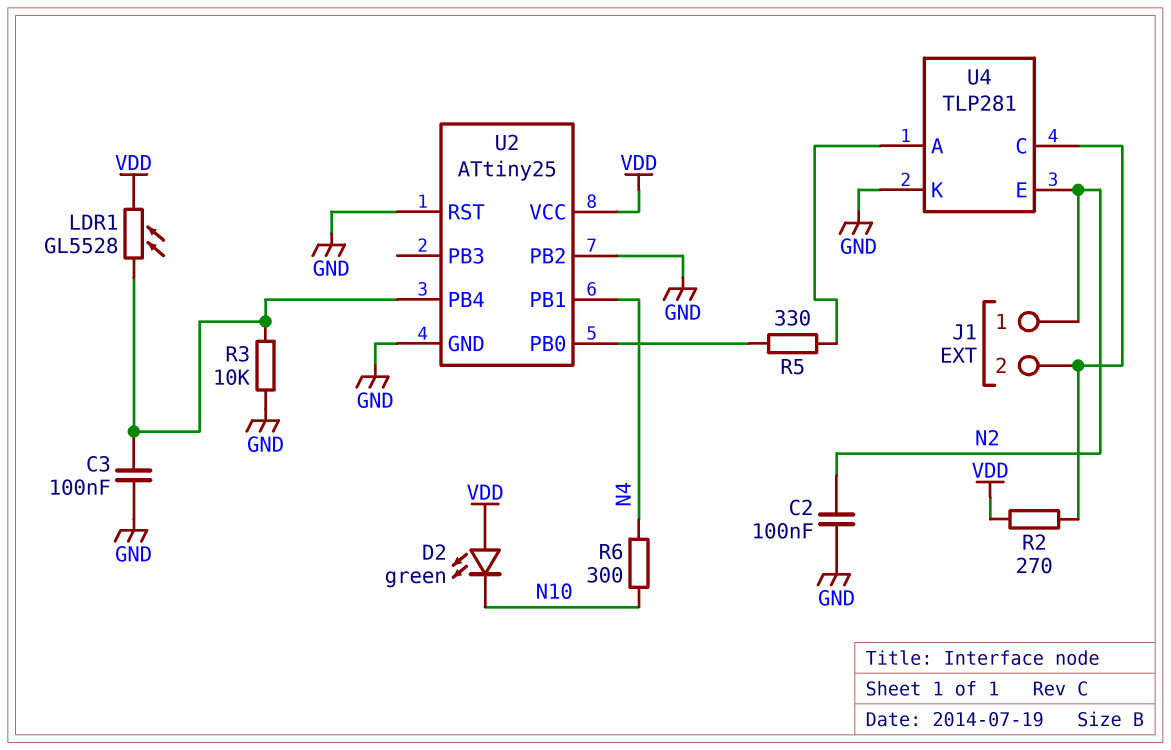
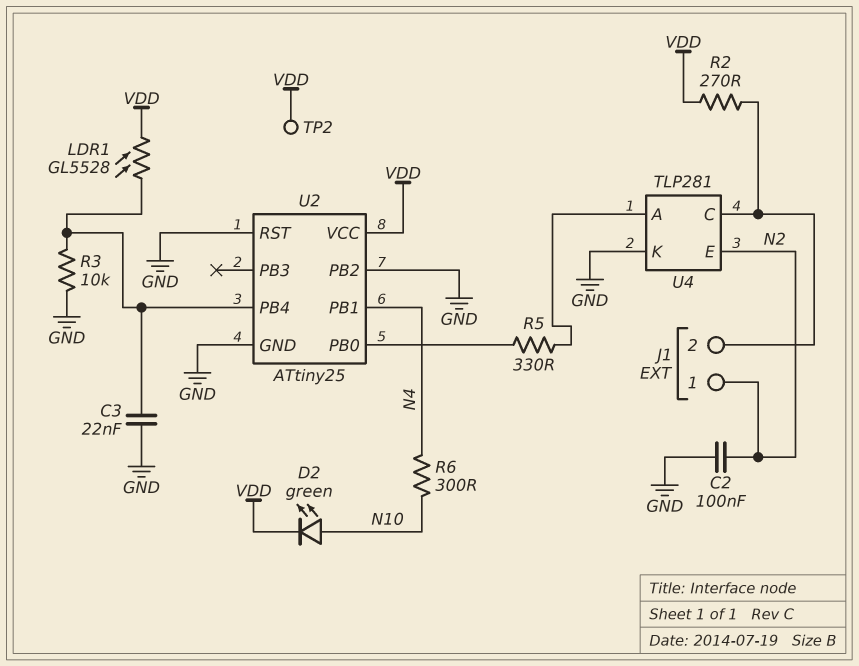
C3: 100nF (GND, U2/PB4) -> 22nF (GND, U2/PB4)
D2: LED green (A VDD, K N10) -> LED green (A N10, K VDD)
TP2: none -> test point (VDD)

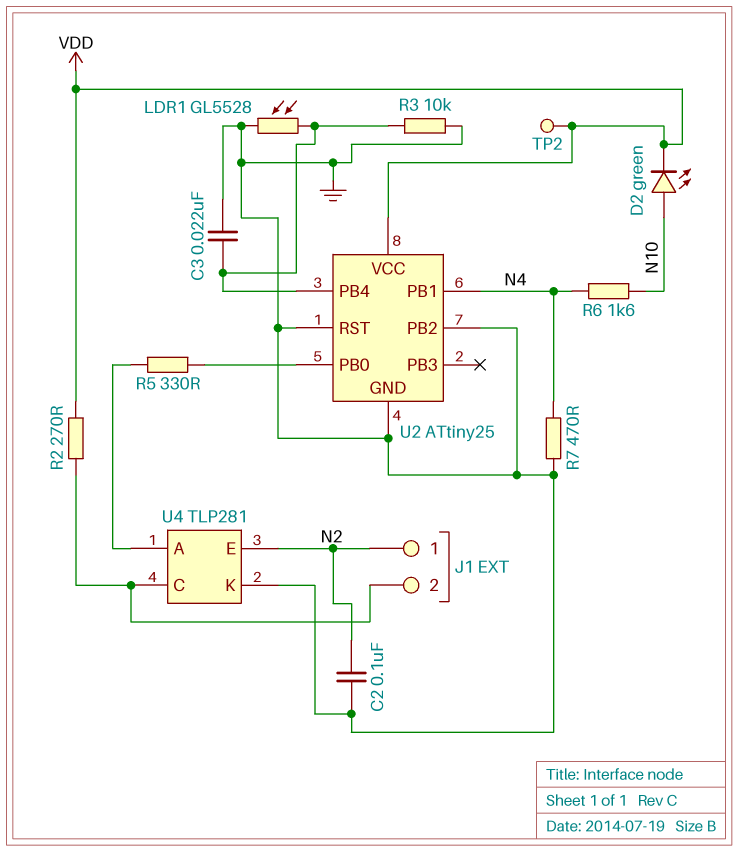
LDR1: GL5528 (U2/PB4, VDD) -> GL5528 (GND, U2/PB4)
R6: 300 (N4, N10) -> 1.6k (N4, N10)
R7: none -> 470 (GND, N4)

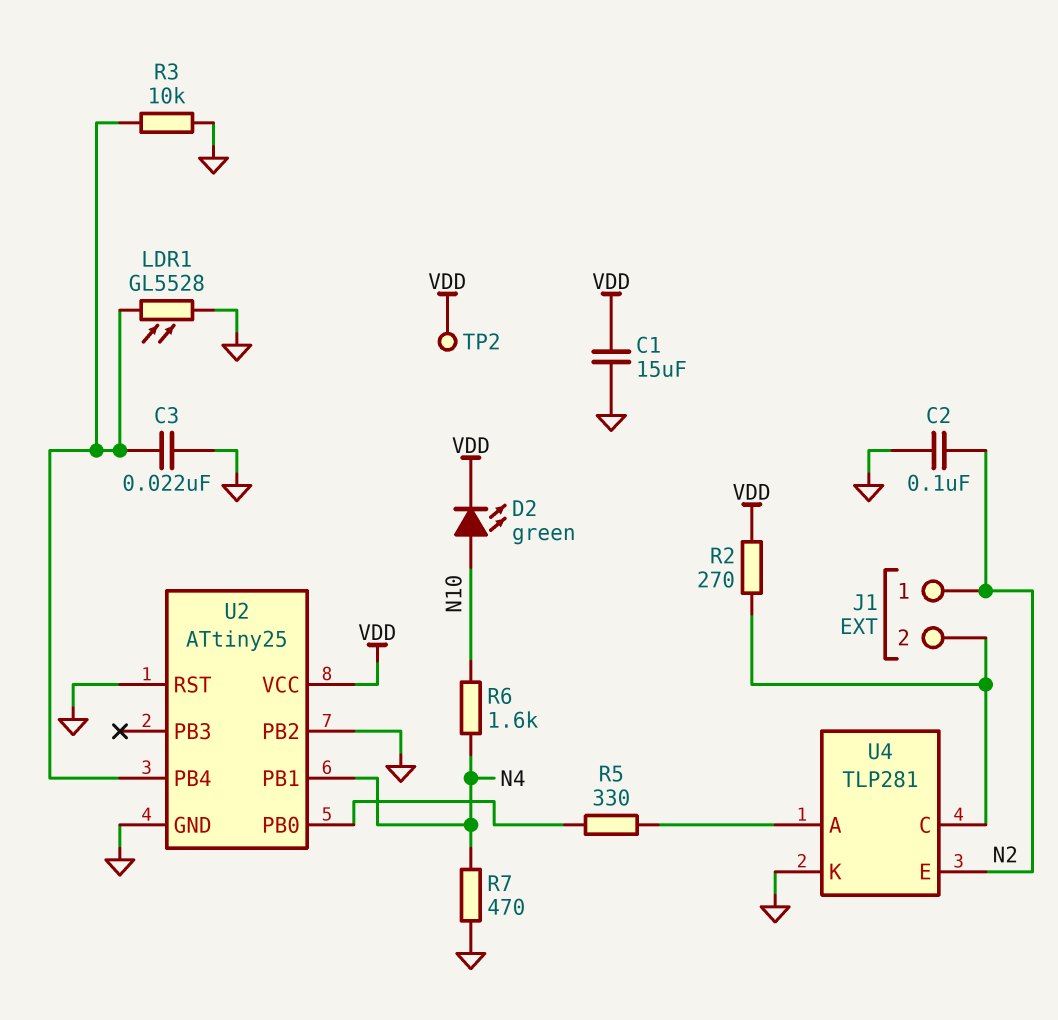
C1: none -> 15uF (GND, VDD)

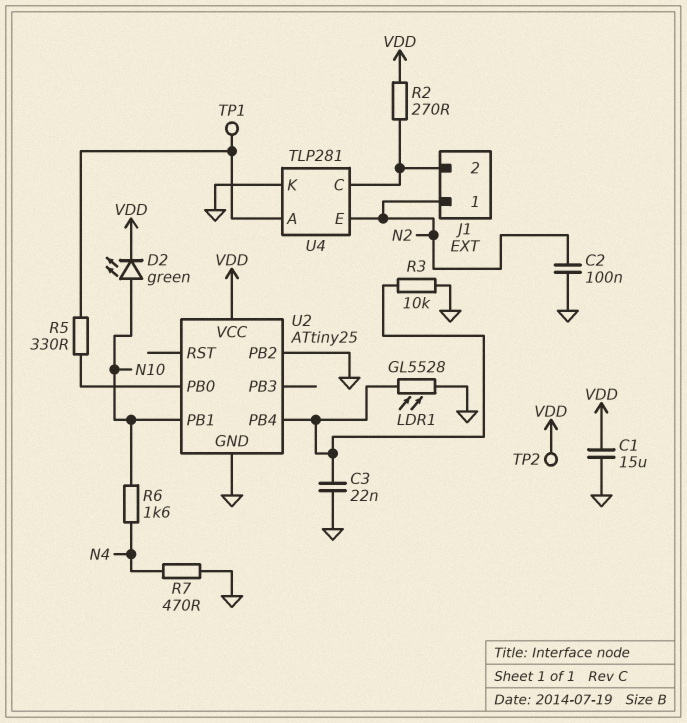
TP1: none -> test point (U4/A)
U2 pin PB1: N4 -> N10
U2 pin RST: GND -> none

